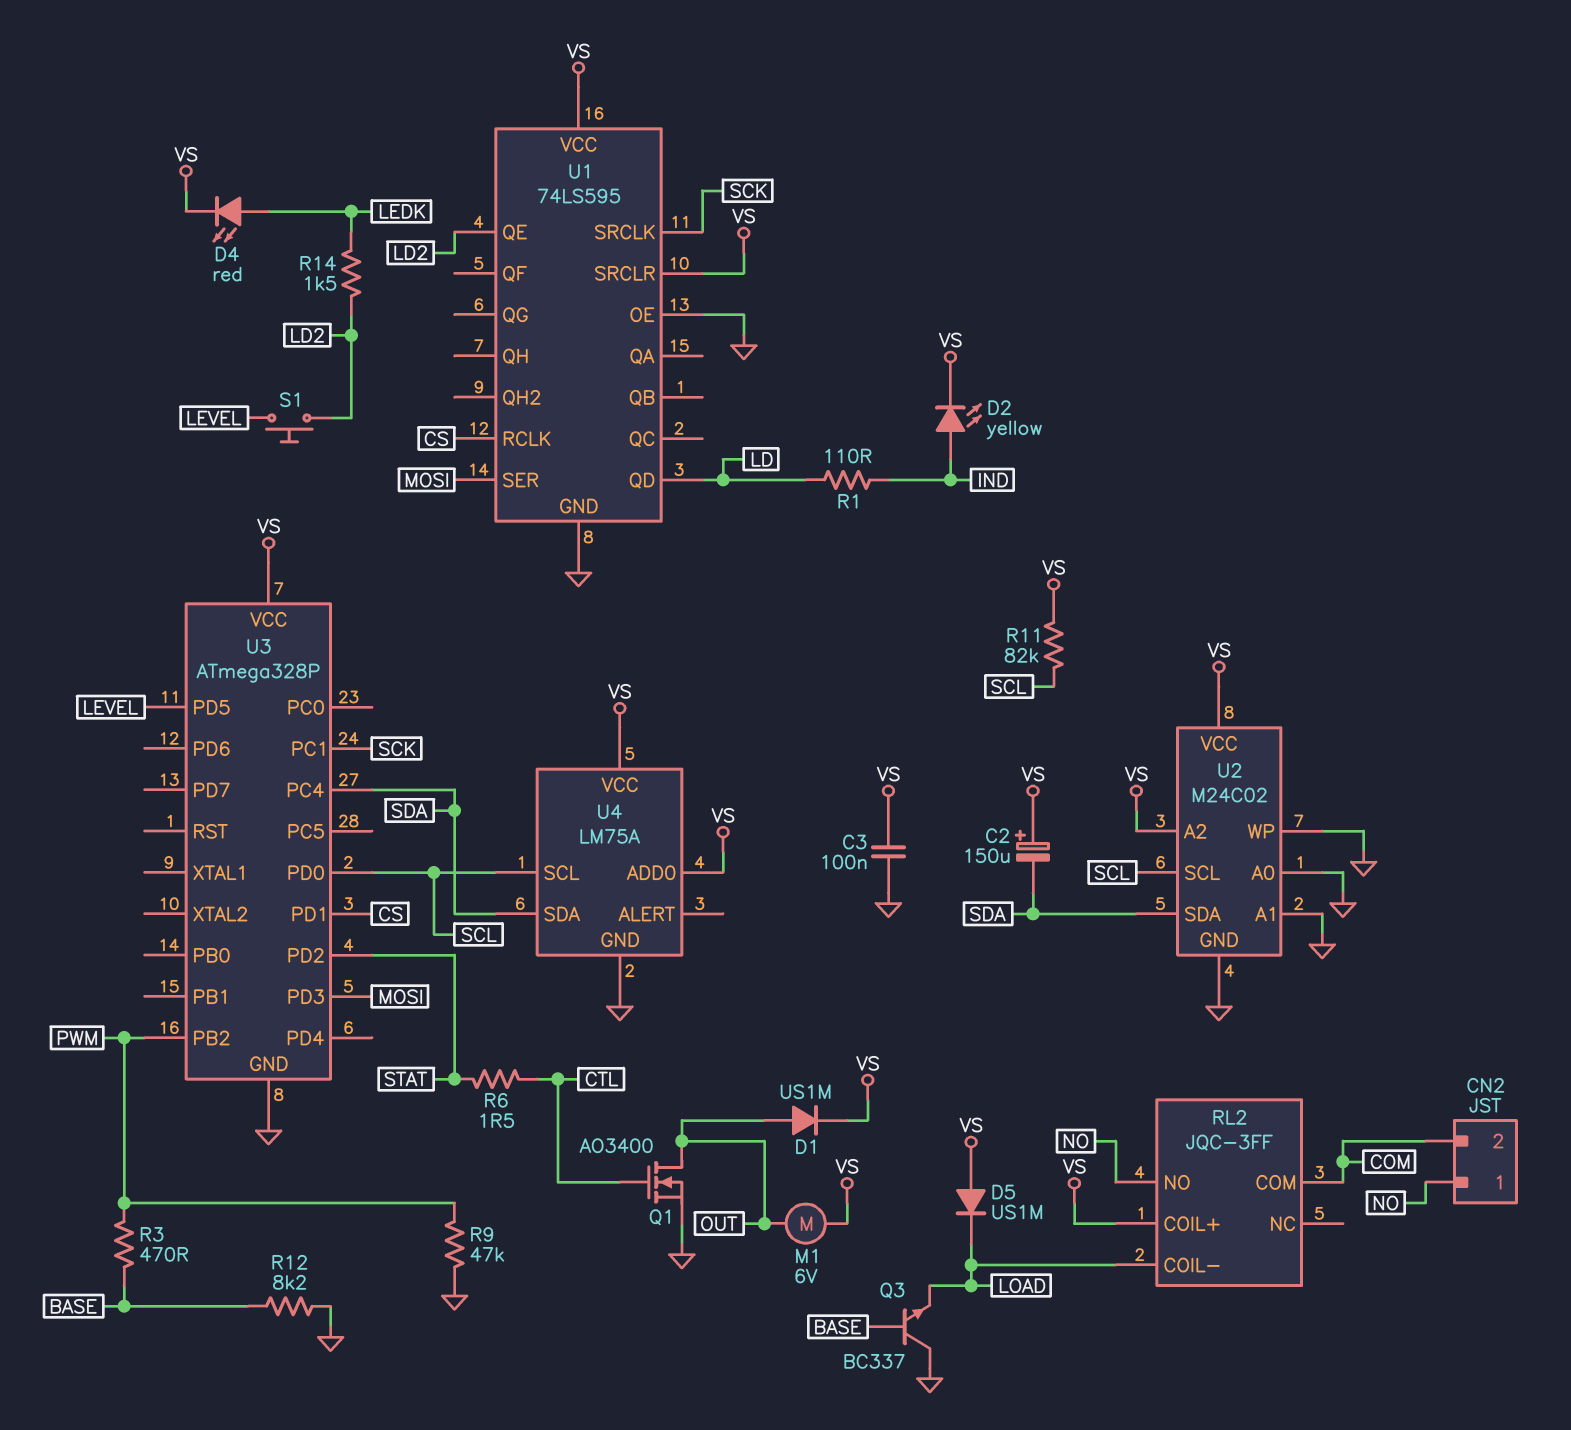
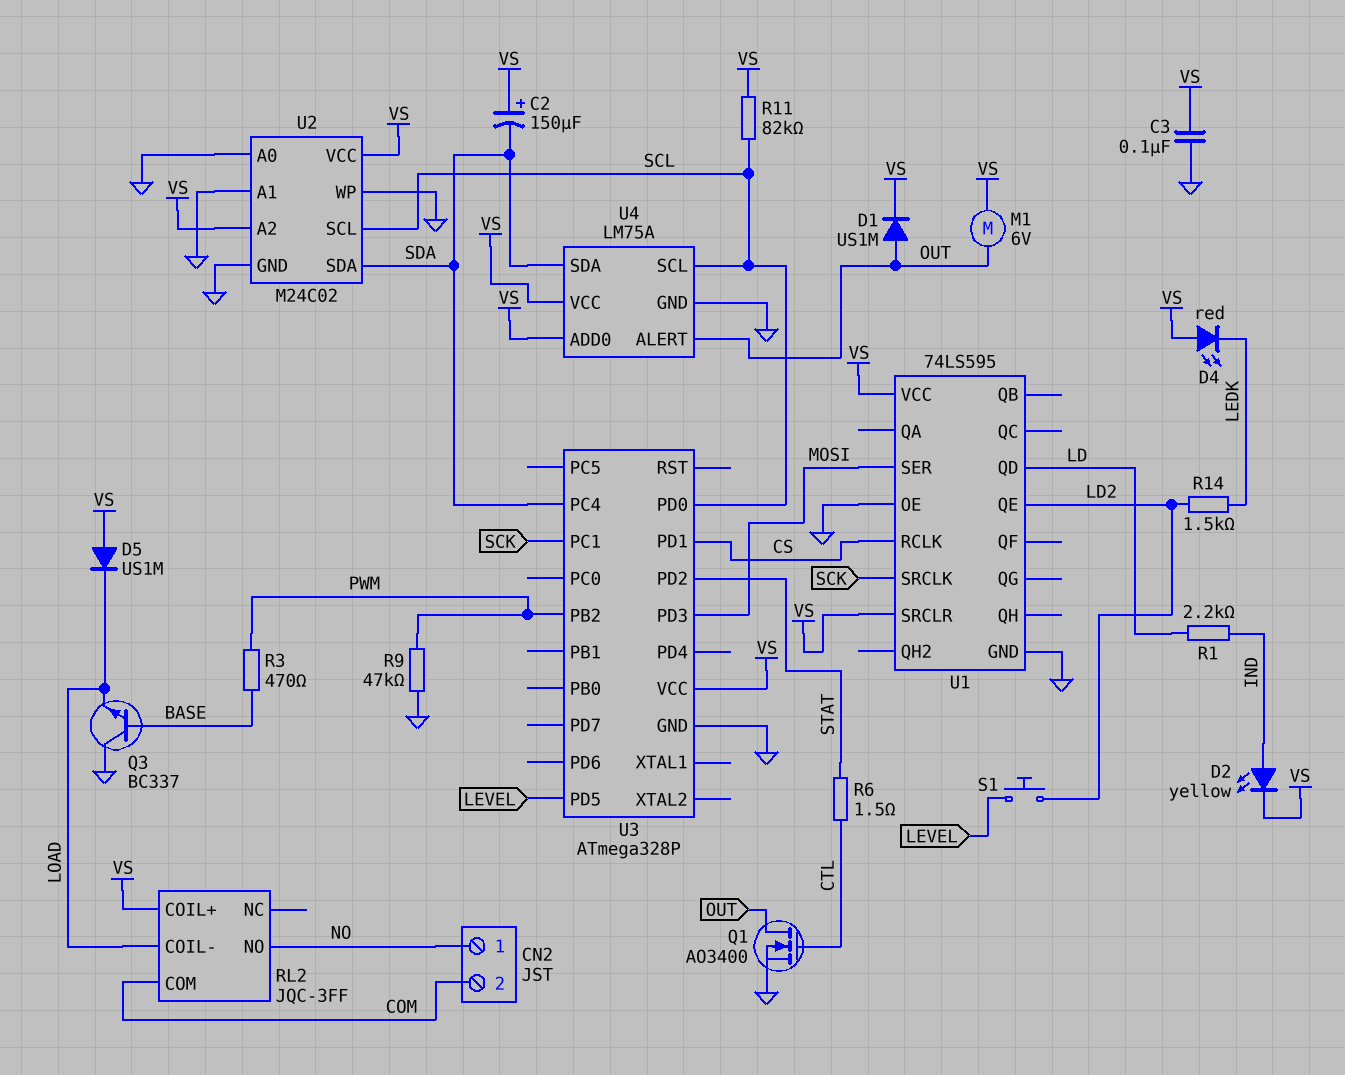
D4: LED red (A LEDK, K VS) -> LED red (A VS, K LEDK)
R1: 110 (IND, LD) -> 2.2k (IND, LD)
R12: 8.2k (BASE, GND) -> none
U4 pin ALERT: none -> OUT

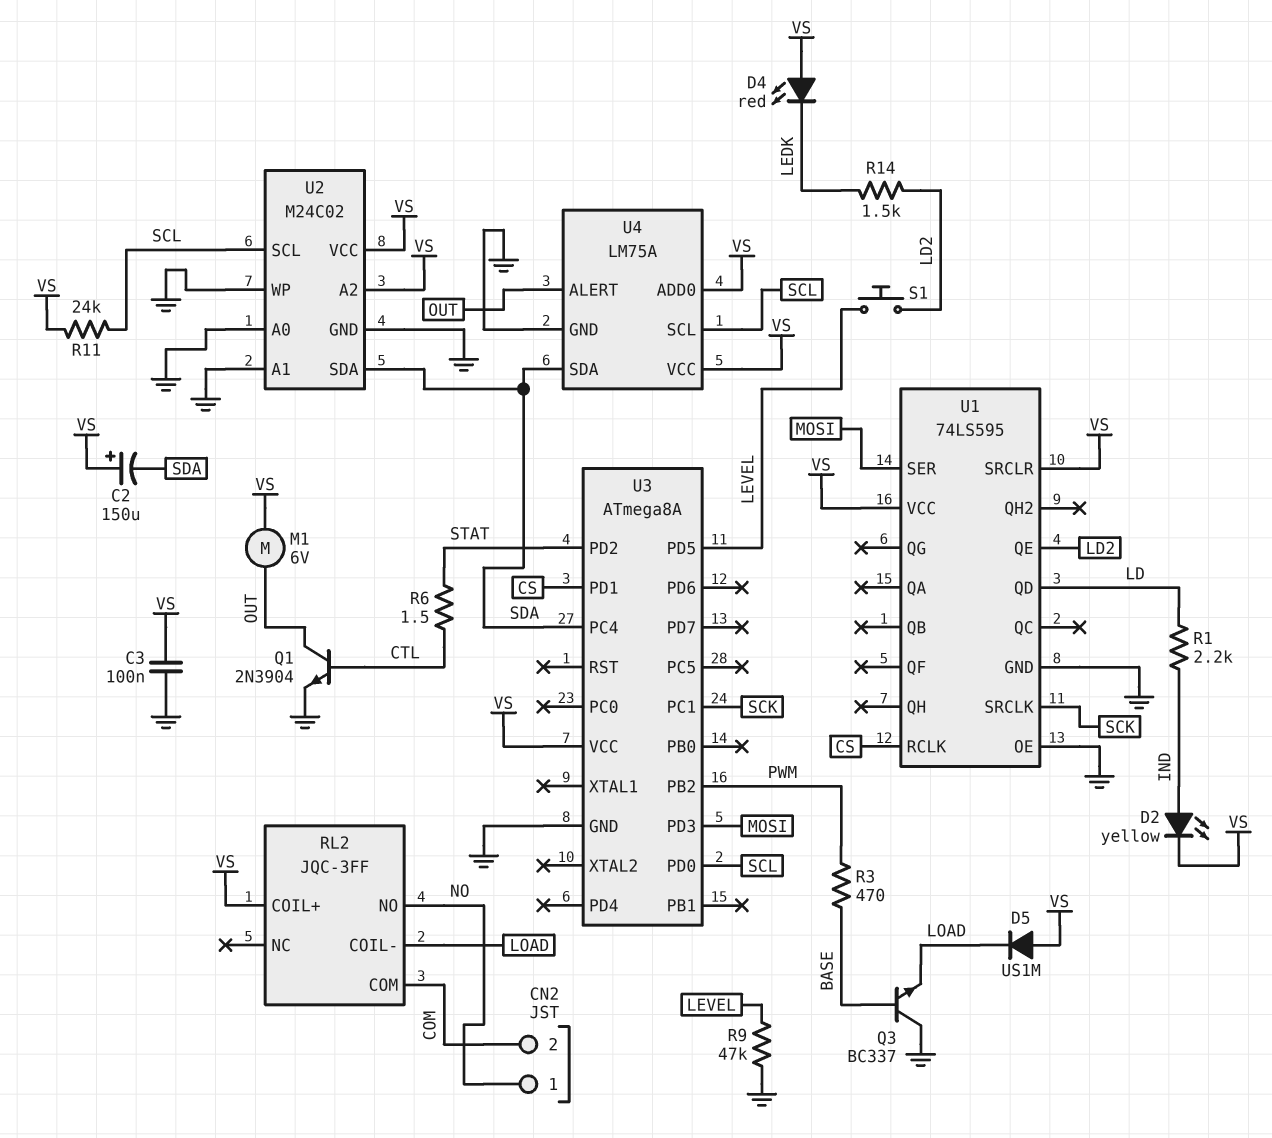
D1: diode US1M (A OUT, K VS) -> none
Q1: NMOS AO3400 (G CTL, D OUT, S GND) -> NPN 2N3904 (B CTL, C OUT, E GND)
R9: 47k (GND, PWM) -> 47k (GND, LEVEL)
R11: 82k (SCL, VS) -> 24k (SCL, VS)
U3: ATmega328P -> ATmega8A

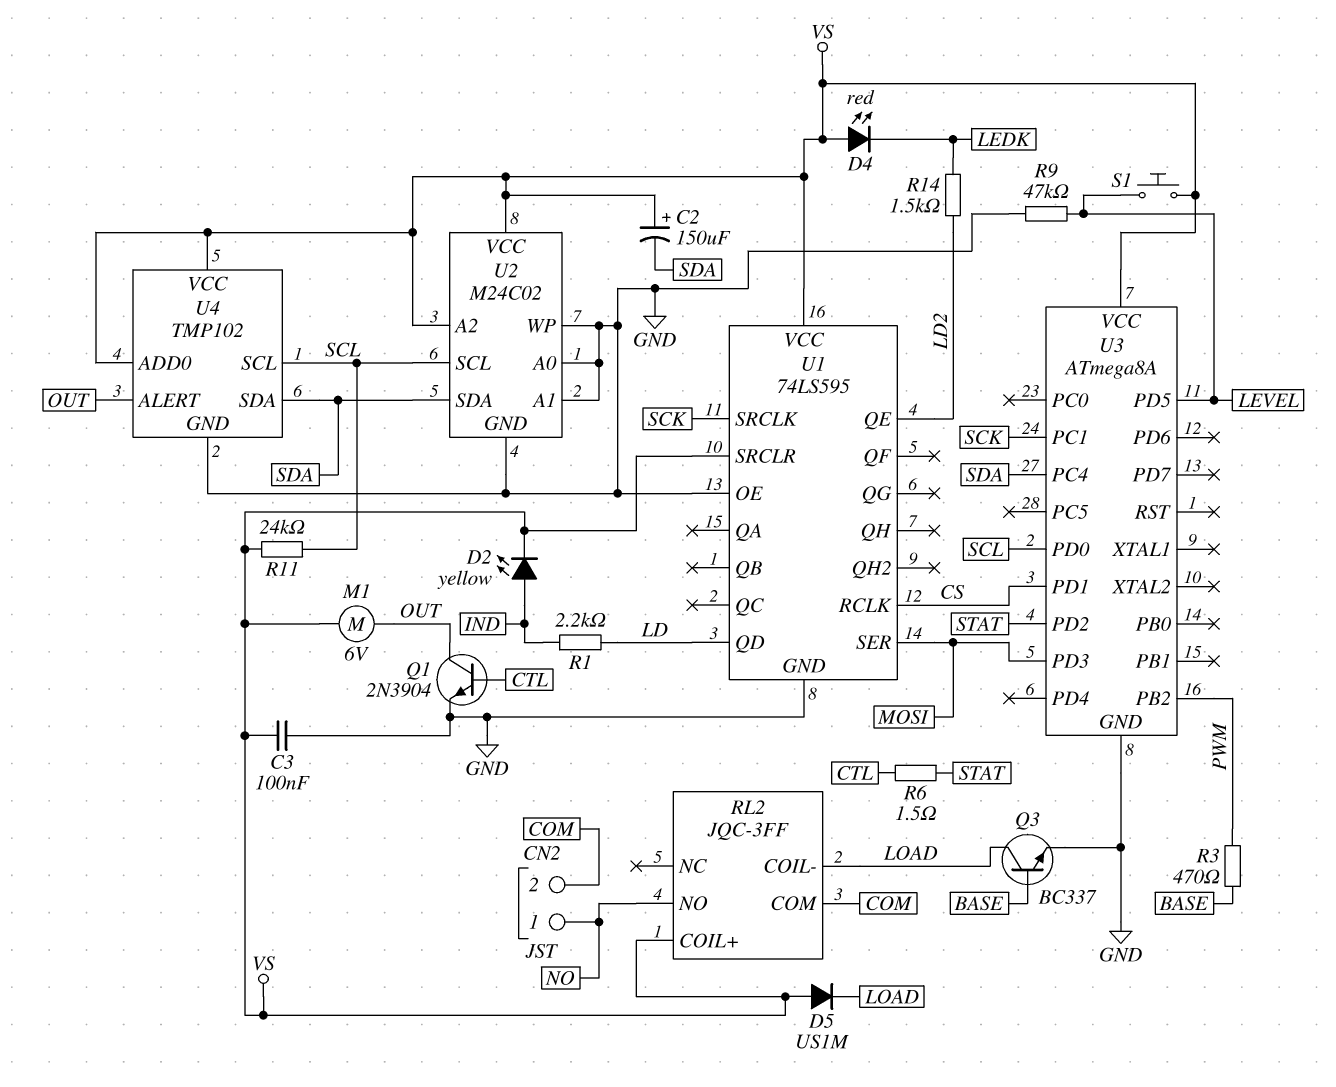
Q3: NPN BC337 (B BASE, C GND, E LOAD) -> NPN BC337 (B BASE, C LOAD, E GND)
S1: button (LD2, LEVEL) -> button (LEVEL, VS)
U4: LM75A -> TMP102

